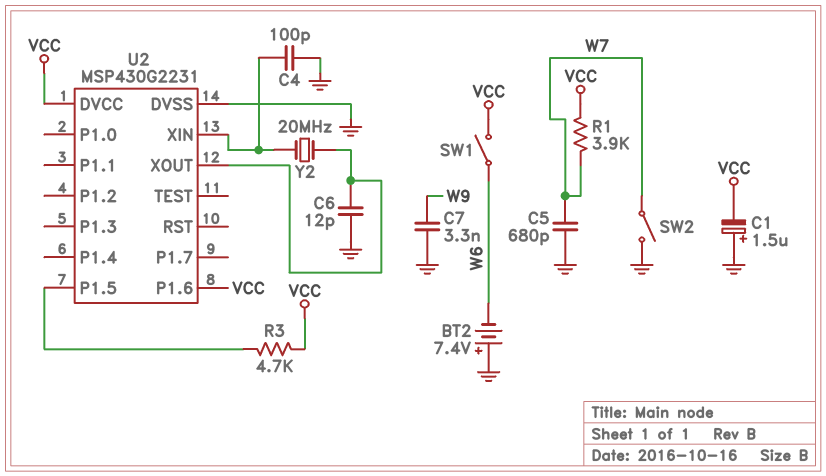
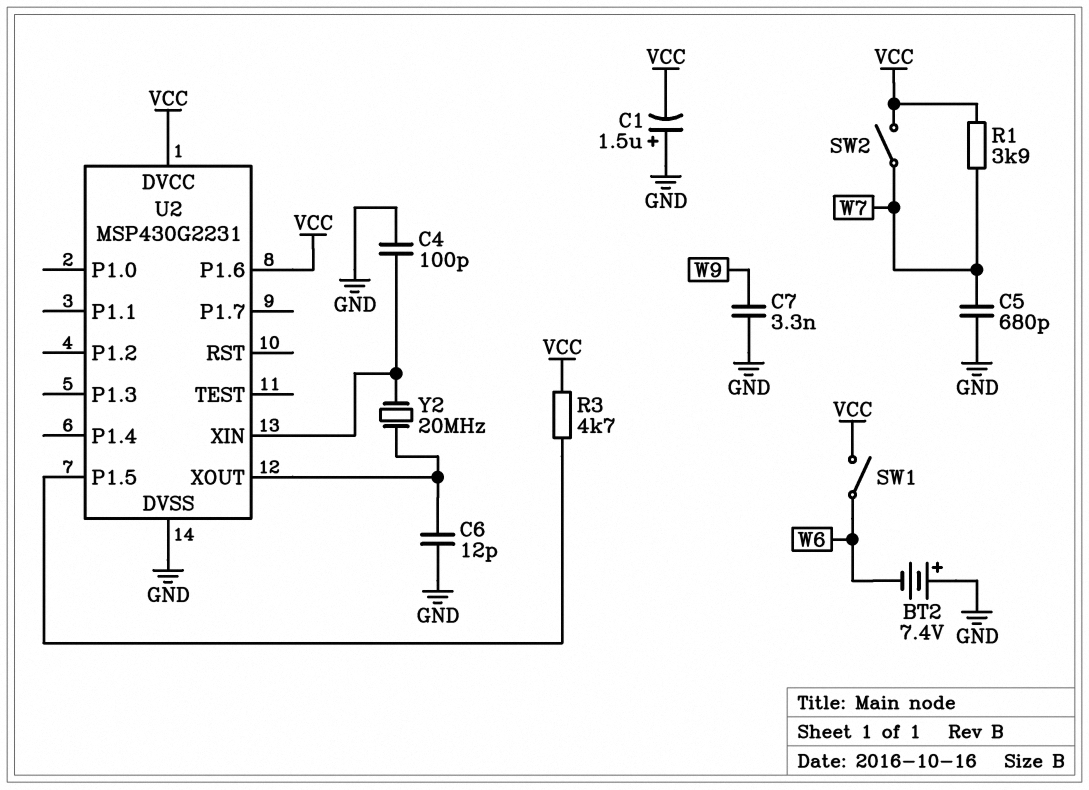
SW2: switch (GND, W7) -> switch (VCC, W7)

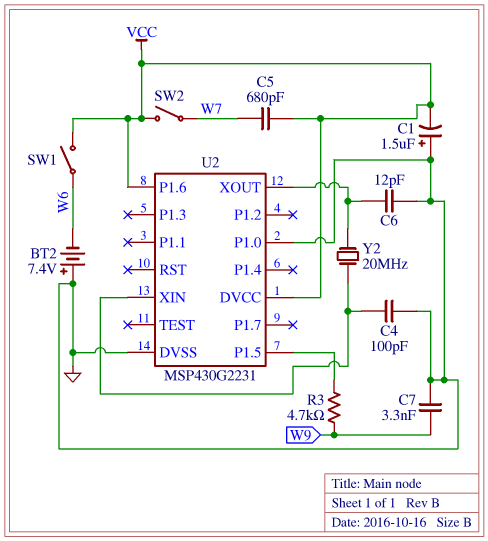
C5: 680pF (GND, W7) -> 680pF (VCC, W7)
R1: 3.9k (VCC, W7) -> none
R3: 4.7k (U2/P1.5, VCC) -> 4.7k (U2/P1.5, W9)
U2 pin P1.0: none -> GND

